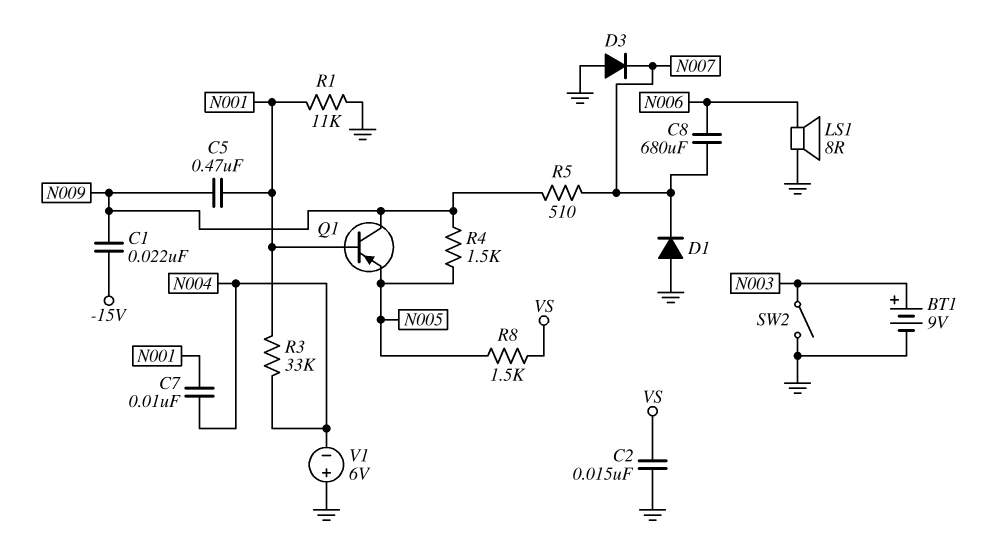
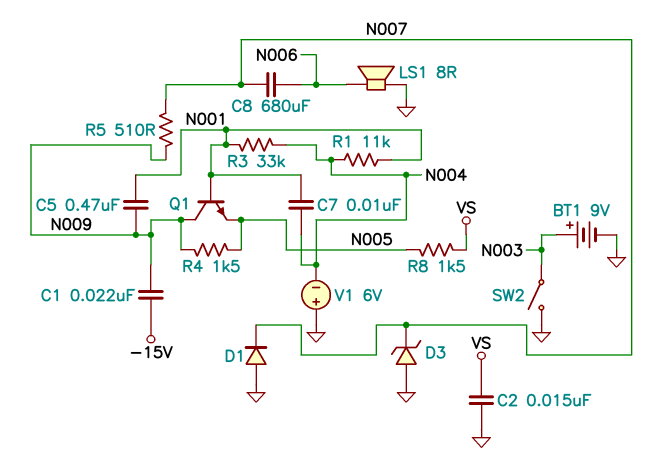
D3: diode (A GND, K N007) -> zener (A GND, K N007)
Q1: PNP (B N001, C N009, E N005) -> NPN (B N001, C N009, E N005)
R1: 11k (GND, N001) -> 11k (N001, N004)

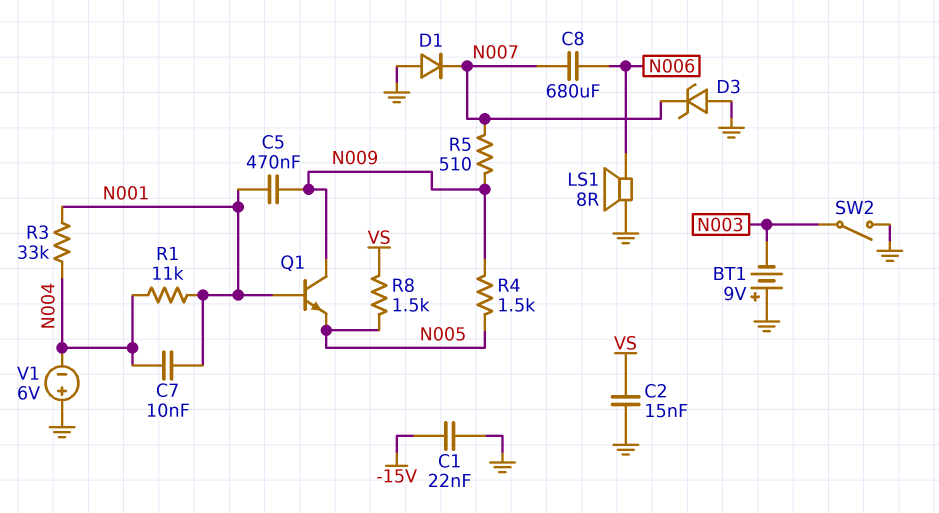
BT1: 9V (plus N003, minus GND) -> 9V (plus GND, minus N003)
C1: 22nF (-15V, N009) -> 22nF (-15V, GND)

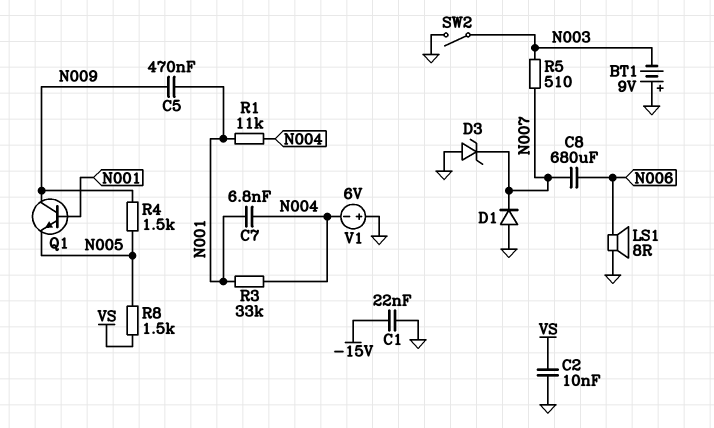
C2: 15nF (GND, VS) -> 10nF (GND, VS)
C7: 10nF (N001, N004) -> 6.8nF (N001, N004)
R5: 510 (N007, N009) -> 510 (N003, N007)

